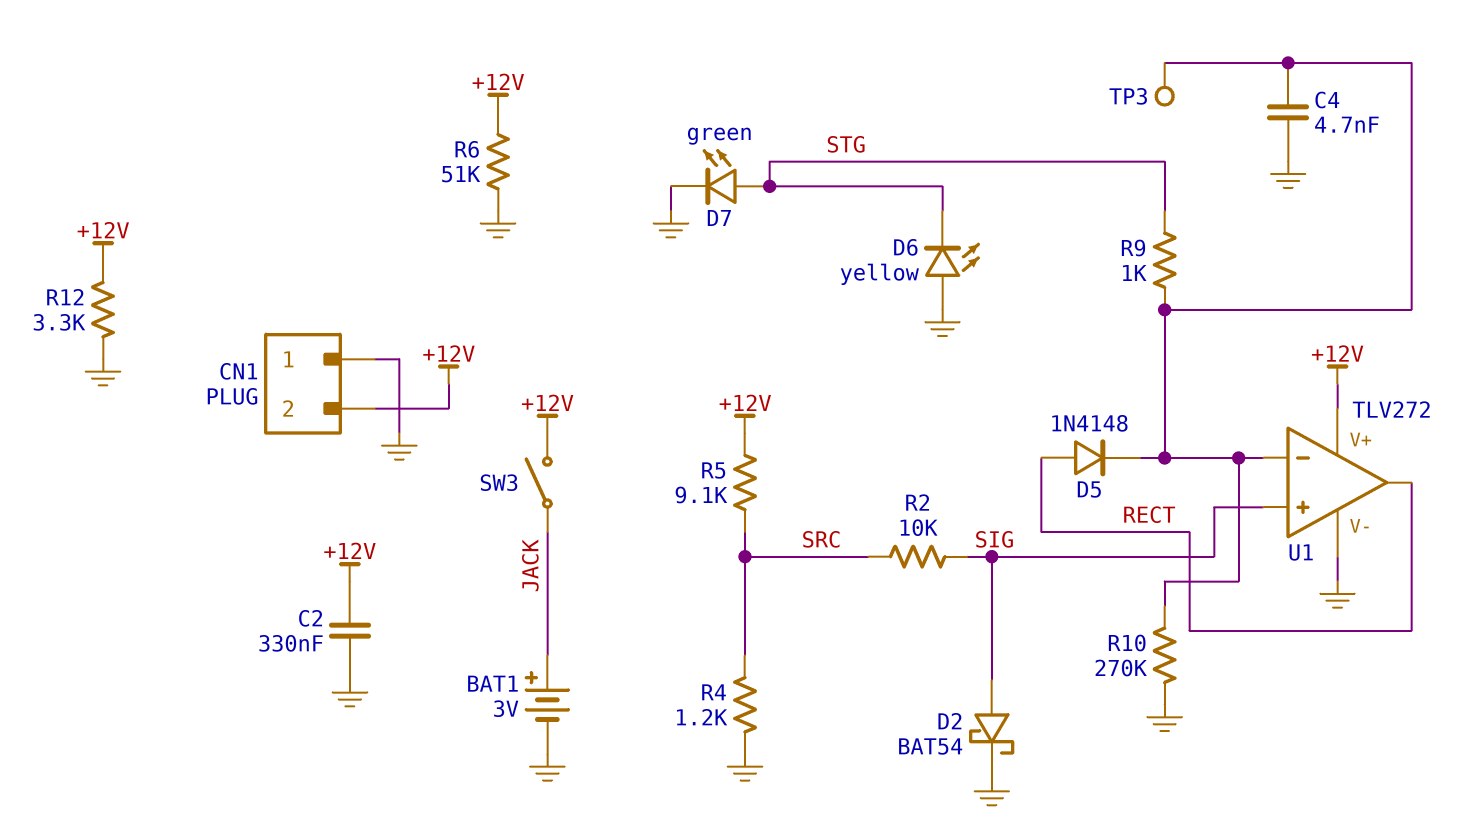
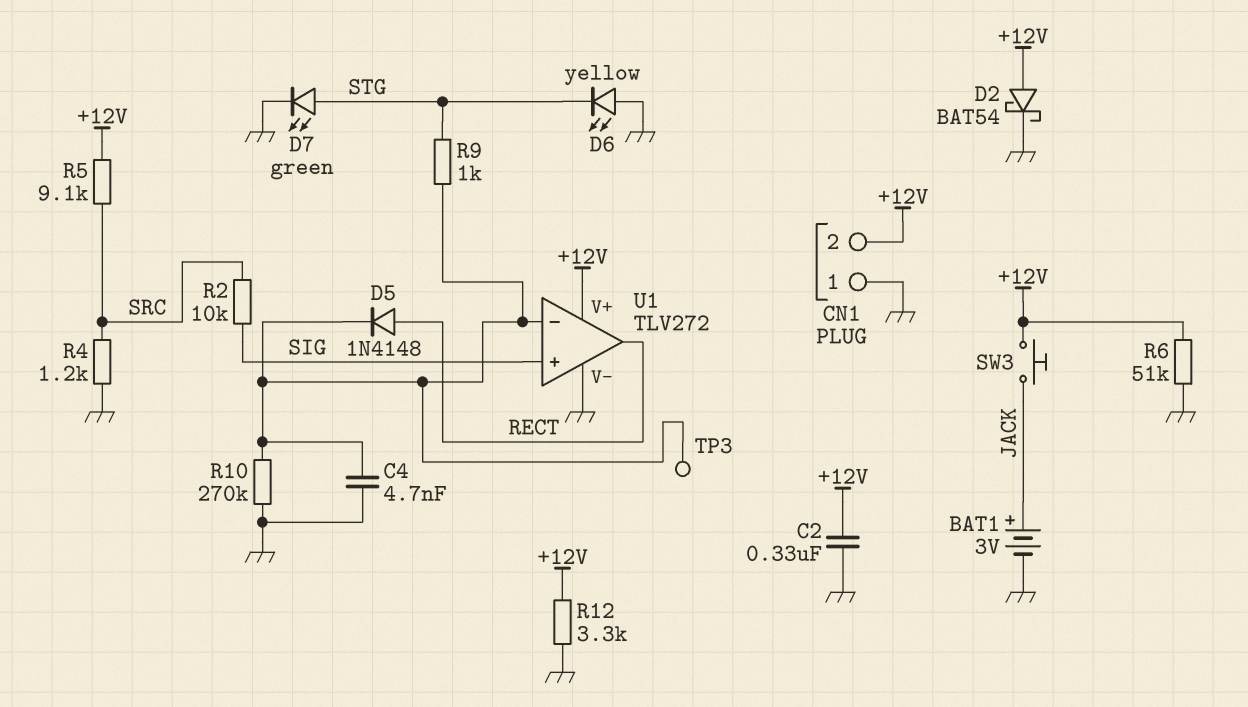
D2: schottky BAT54 (A SIG, K GND) -> schottky BAT54 (A +12V, K GND)
SW3: switch (+12V, JACK) -> button (+12V, JACK)

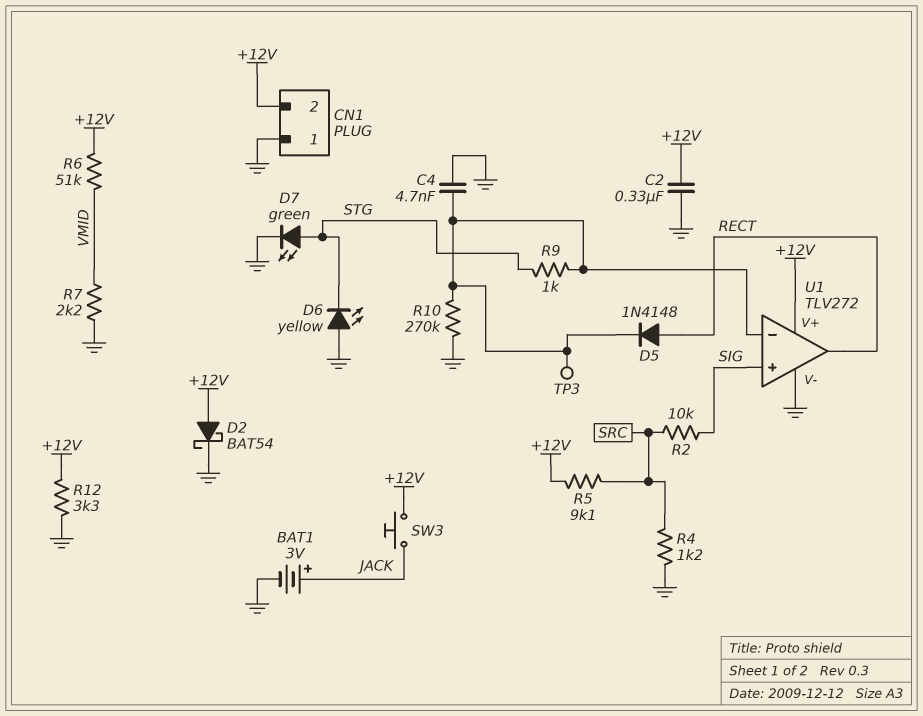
R6: 51k (+12V, GND) -> 51k (+12V, VMID)
R7: none -> 2.2k (GND, VMID)

